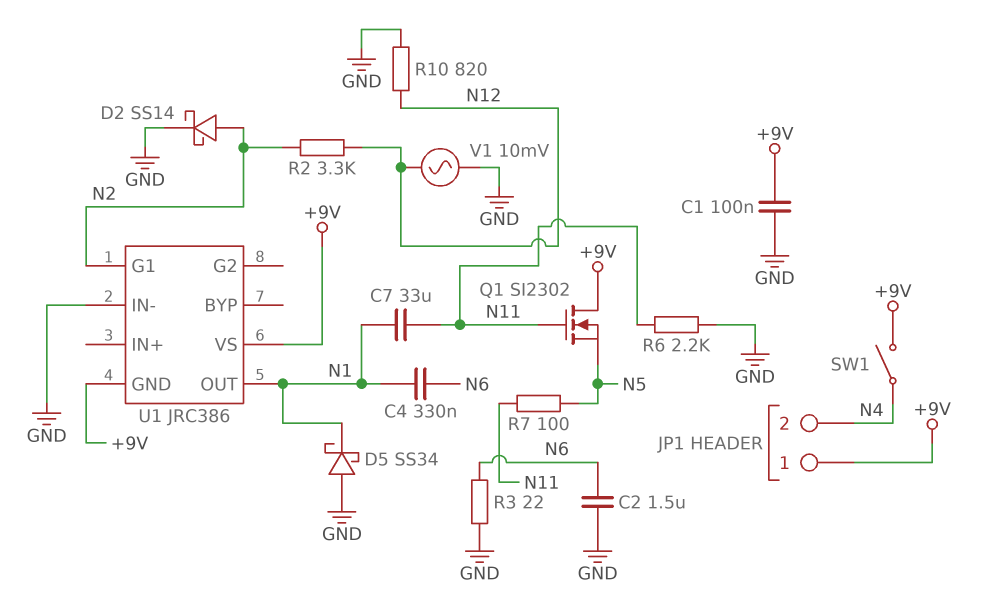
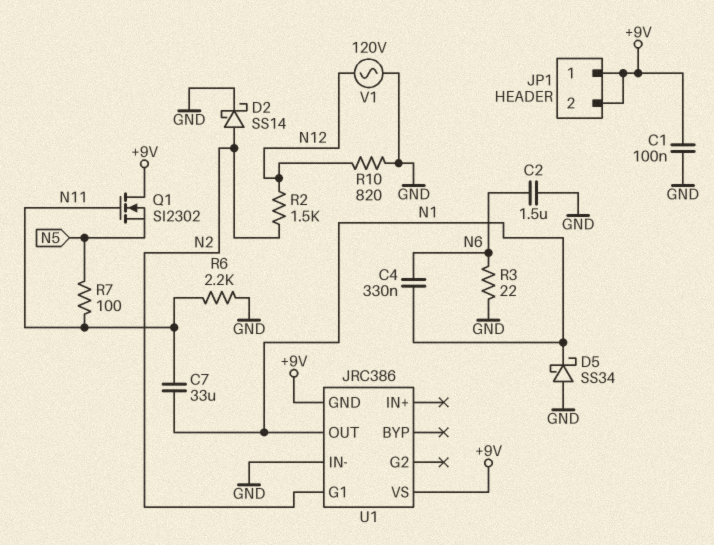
JP1 pin 2: N4 -> +9V
R2: 3.3k (N2, N12) -> 1.5k (N2, N12)
SW1: switch (+9V, N4) -> none
V1: AC 10mV (GND, N12) -> AC 120V (GND, N12)

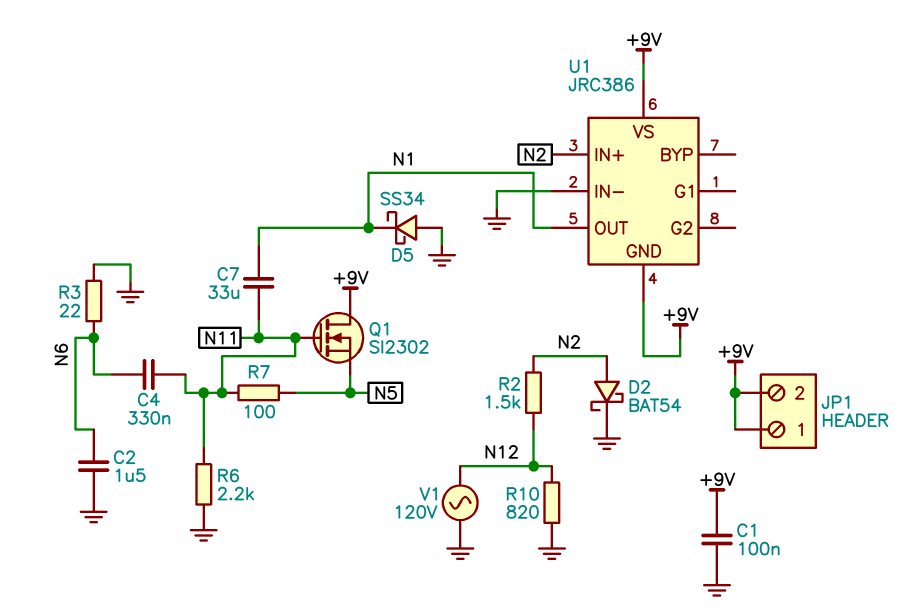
C4: 330nF (N1, N6) -> 330nF (N6, N11)
D2: schottky SS14 (A N2, K GND) -> schottky BAT54 (A N2, K GND)
U1 pin G1: N2 -> none
U1 pin IN+: none -> N2

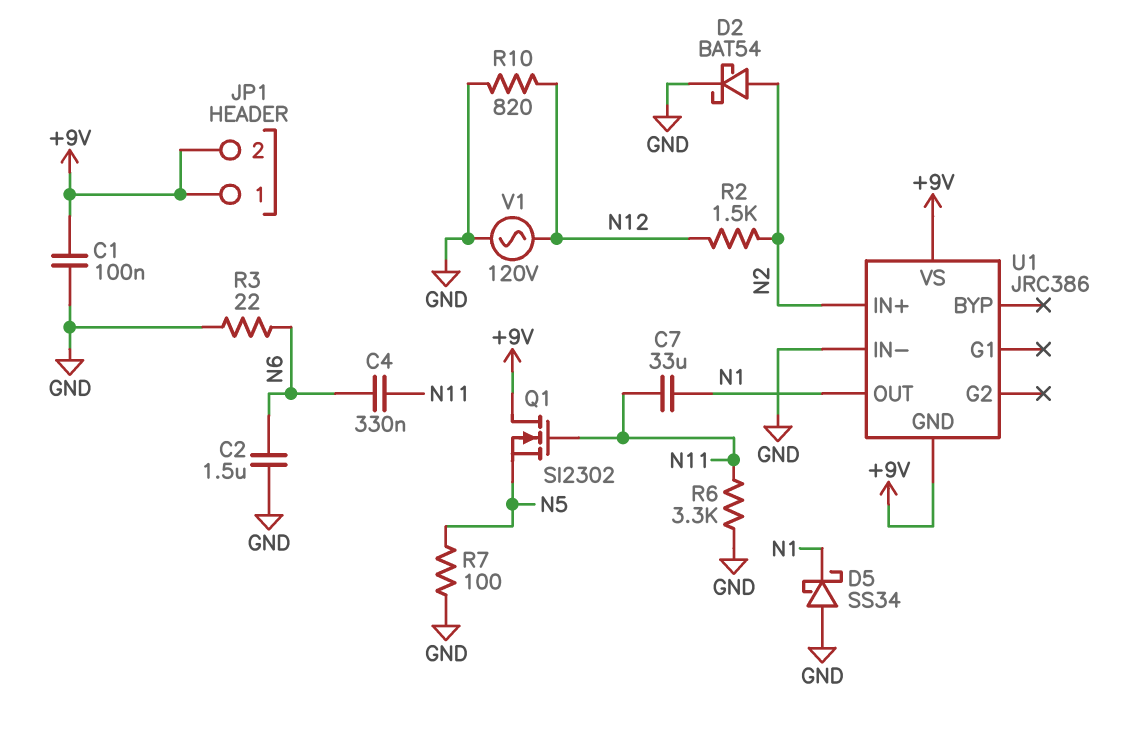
R6: 2.2k (GND, N11) -> 3.3k (GND, N11)
R7: 100 (N5, N11) -> 100 (GND, N5)

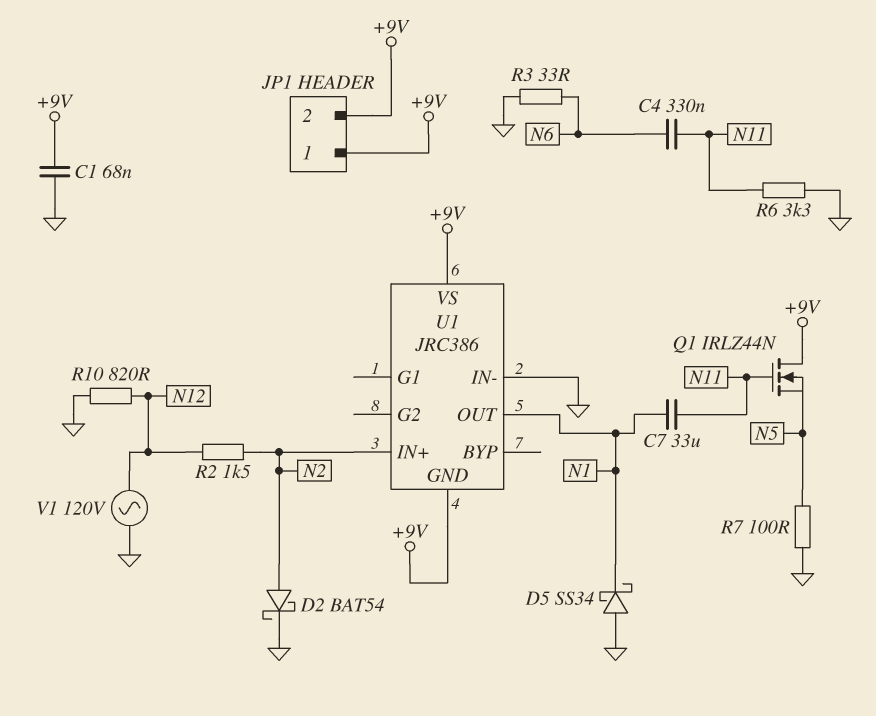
C1: 100nF (+9V, GND) -> 68nF (+9V, GND)
C2: 1.5uF (GND, N6) -> none
Q1: NMOS SI2302 (G N11, D +9V, S N5) -> NMOS IRLZ44N (G N11, D +9V, S N5)
R3: 22 (GND, N6) -> 33 (GND, N6)

